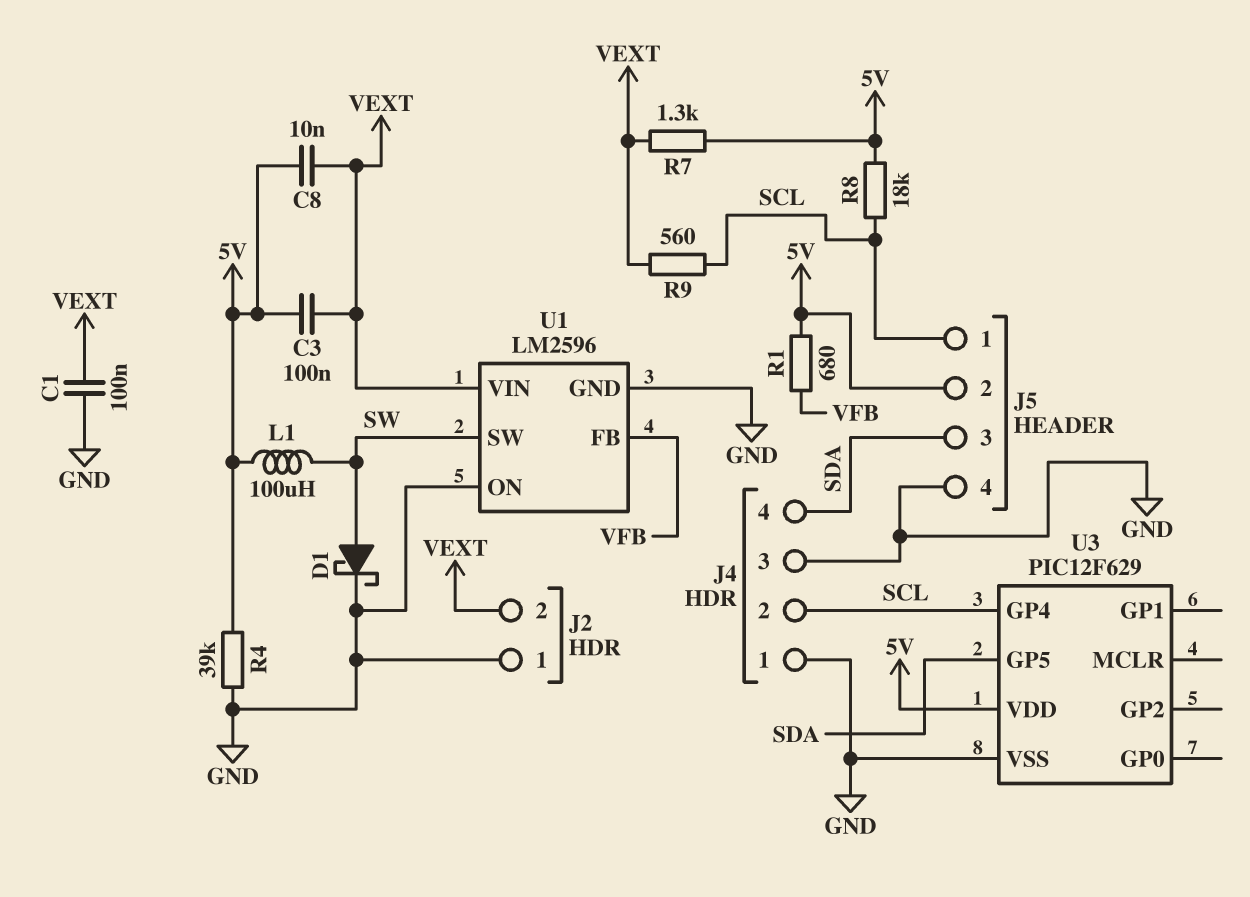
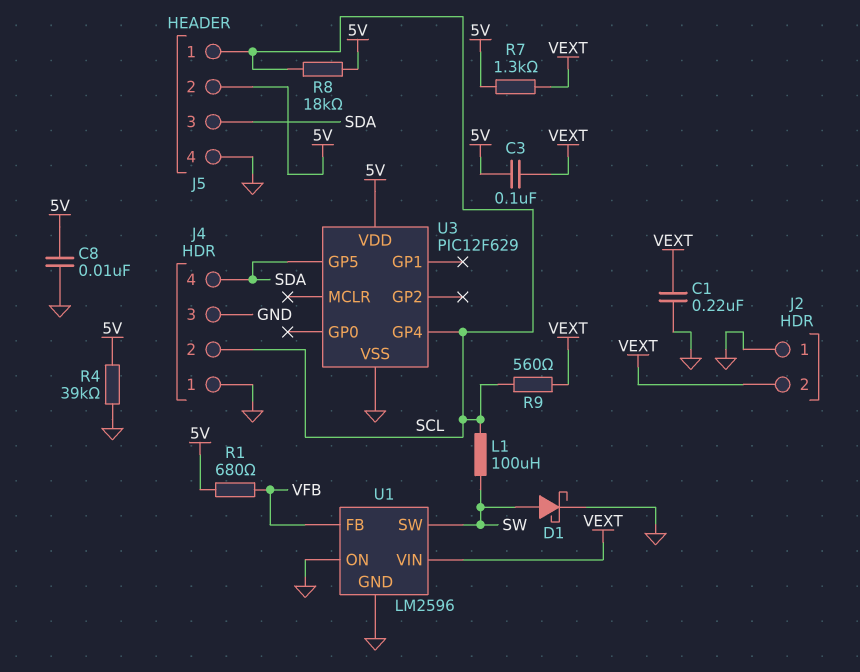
C1: 100nF (GND, VEXT) -> 220nF (GND, VEXT)
C8: 10nF (5V, VEXT) -> 10nF (5V, GND)
L1: 100uH (5V, SW) -> 100uH (SCL, SW)

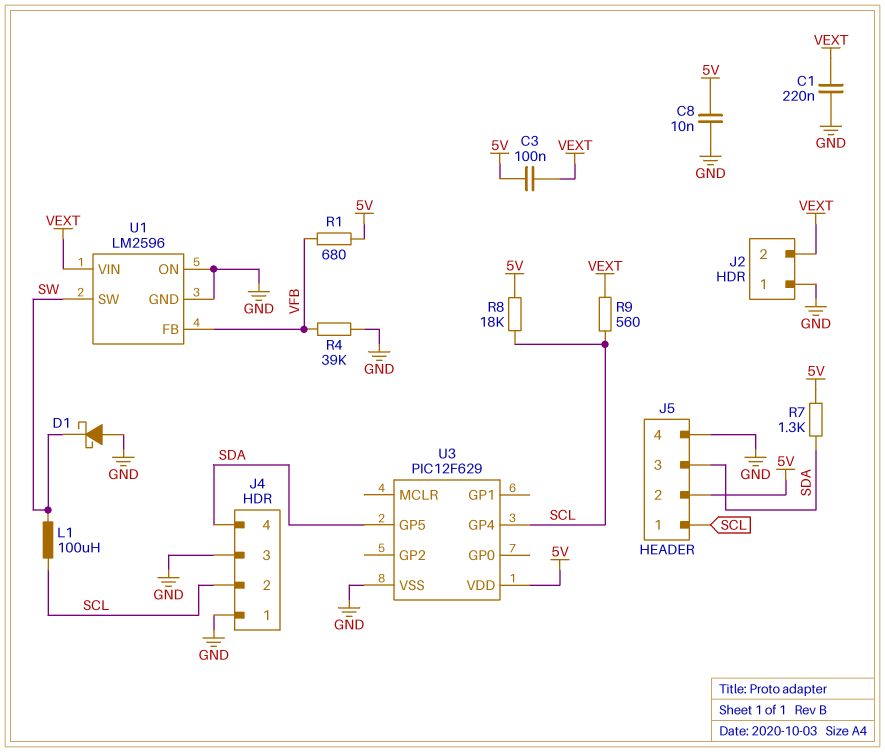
D1: schottky (A SW, K GND) -> schottky (A GND, K SW)
R4: 39k (5V, GND) -> 39k (GND, VFB)
R7: 1.3k (5V, VEXT) -> 1.3k (5V, SDA)

